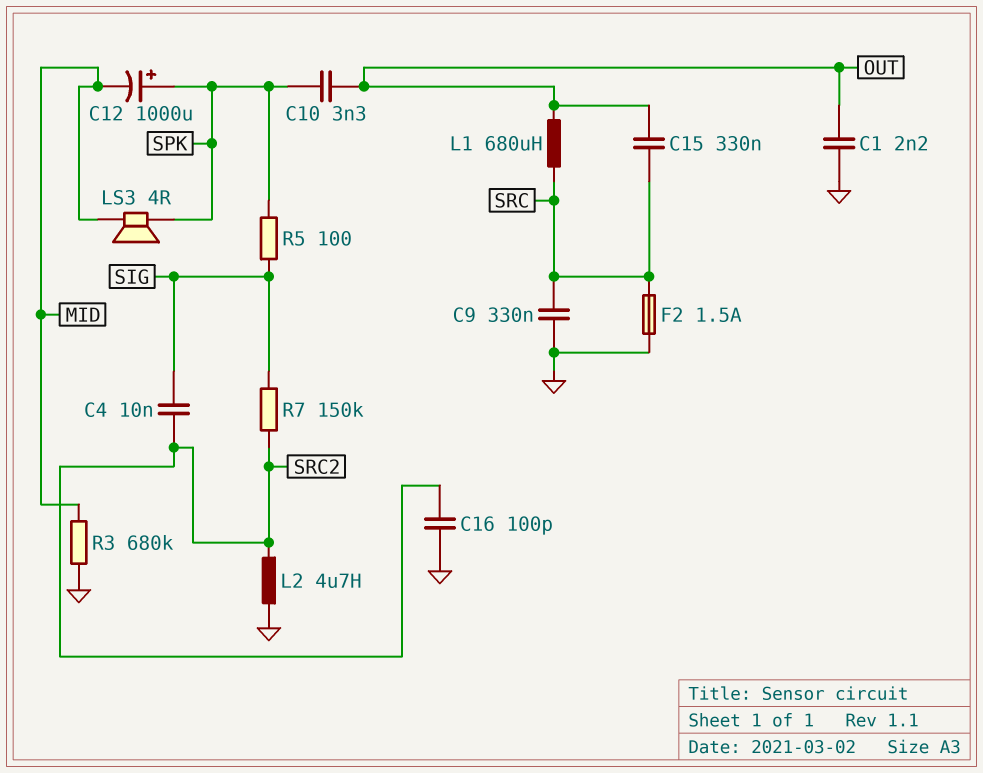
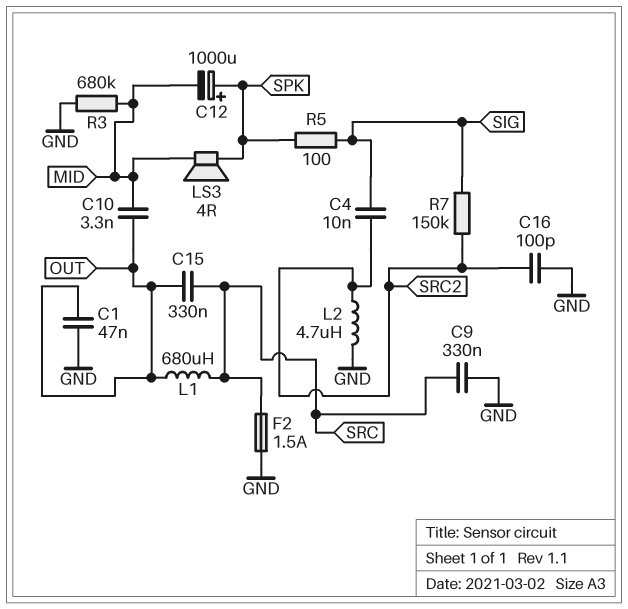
C1: 2.2nF (GND, OUT) -> 47nF (GND, OUT)
C10: 3.3nF (OUT, SPK) -> 3.3nF (MID, OUT)

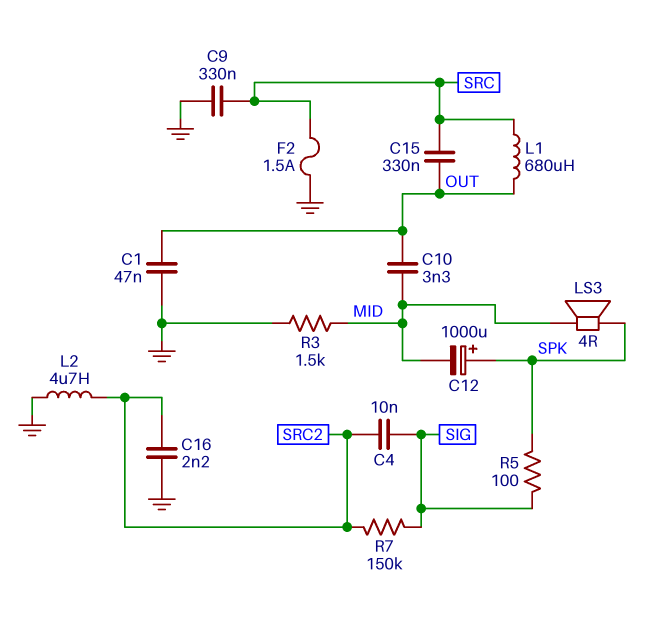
C16: 100pF (GND, SRC2) -> 2.2nF (GND, SRC2)
R3: 680k (GND, MID) -> 1.5k (GND, MID)

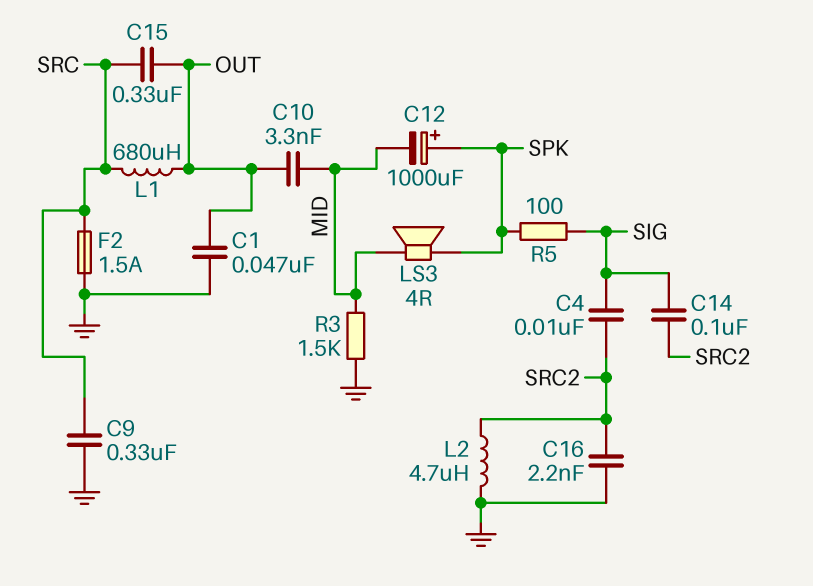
C14: none -> 100nF (SIG, SRC2)
R7: 150k (SIG, SRC2) -> none

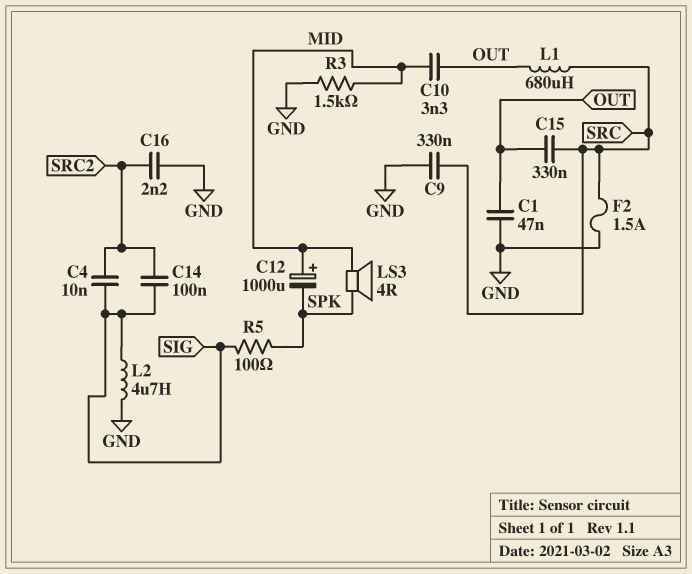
C12: 1000uF (plus SPK, minus MID) -> 1000uF (plus MID, minus SPK)
L2: 4.7uH (GND, SRC2) -> 4.7uH (GND, SIG)

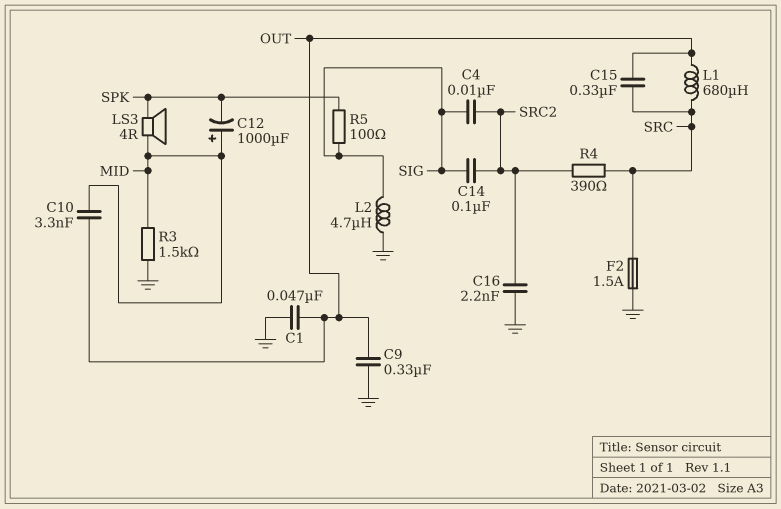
C9: 330nF (GND, SRC) -> 330nF (GND, OUT)
R4: none -> 390 (SRC, SRC2)

